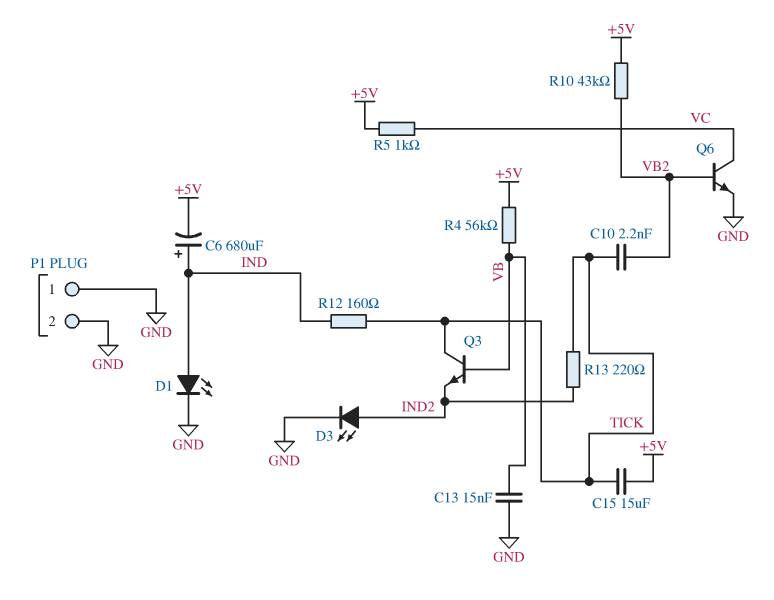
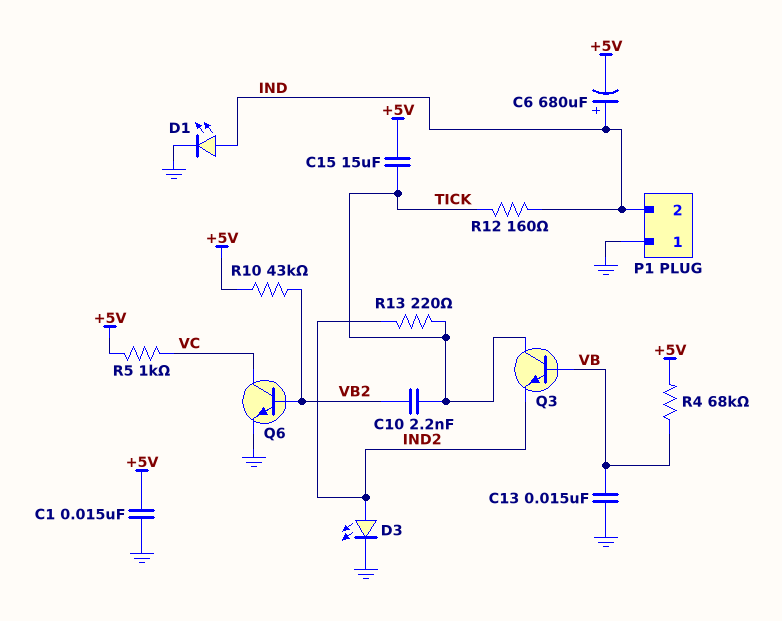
C1: none -> 15nF (+5V, GND)
P1 pin 2: GND -> IND
R4: 56k (+5V, VB) -> 68k (+5V, VB)

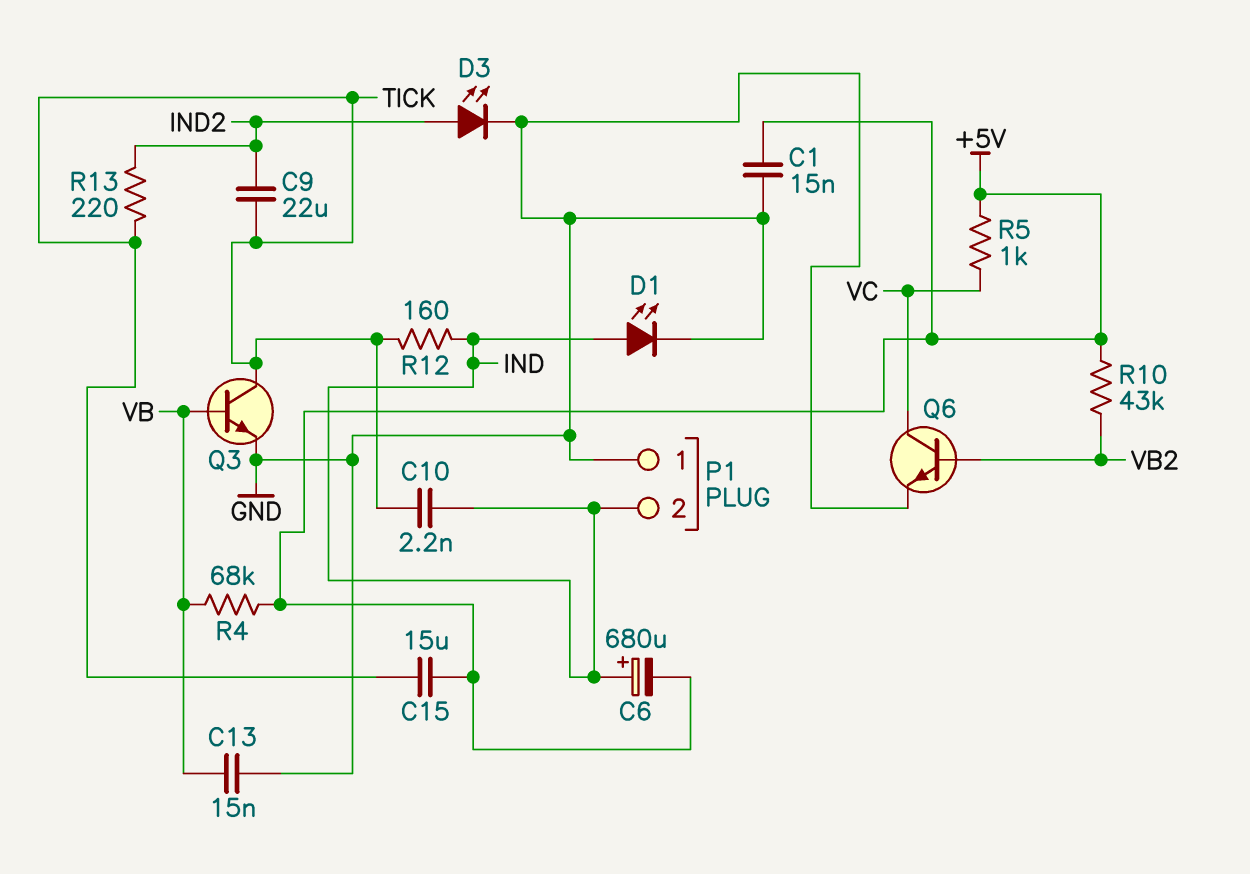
C9: none -> 22uF (IND2, TICK)
C10: 2.2nF (TICK, VB2) -> 2.2nF (IND, TICK)
Q3: NPN (B VB, C TICK, E IND2) -> NPN (B VB, C TICK, E GND)

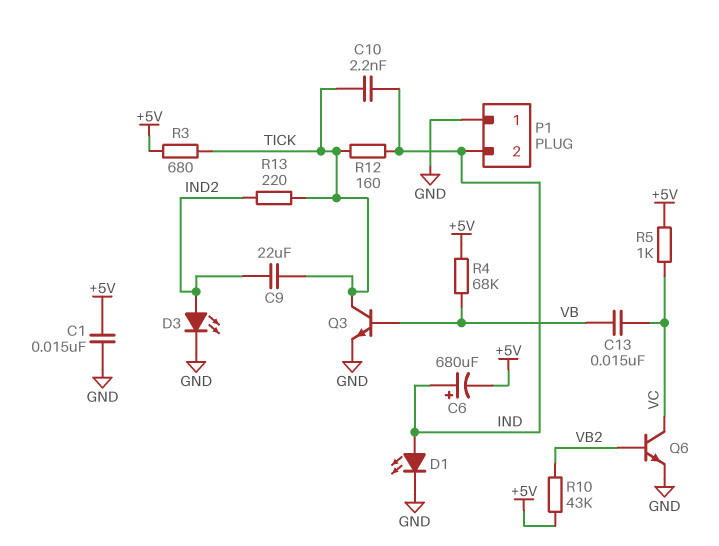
C13: 15nF (GND, VB) -> 15nF (VB, VC)
C15: 15uF (+5V, TICK) -> none
R3: none -> 680 (+5V, TICK)

